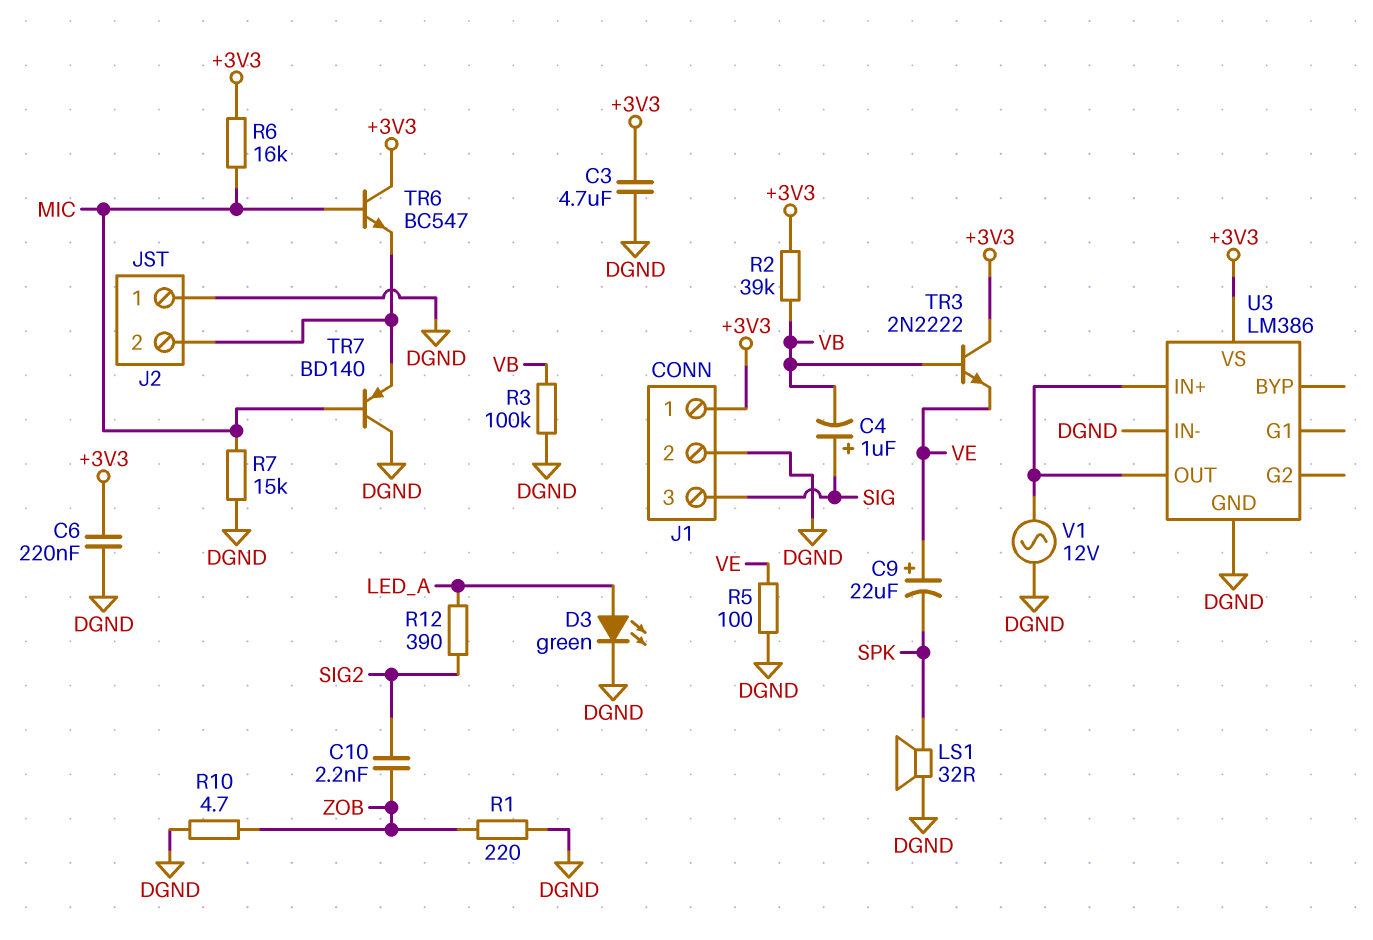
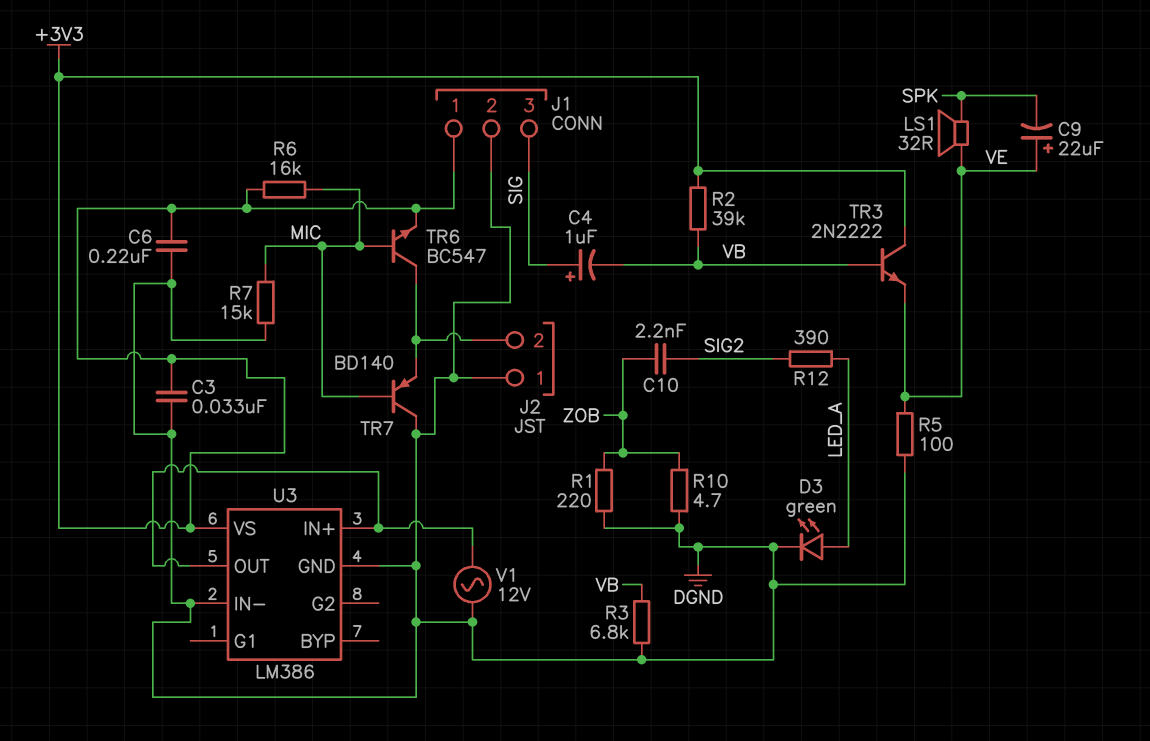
C3: 4.7uF (+3V3, DGND) -> 33nF (+3V3, DGND)
LS1: speaker 32R (DGND, SPK) -> speaker 32R (SPK, VE)
R3: 100k (DGND, VB) -> 6.8k (DGND, VB)
TR6: NPN BC547 (B MIC, C +3V3, E J2/2) -> NPN BC547 (B MIC, C J2/2, E +3V3)

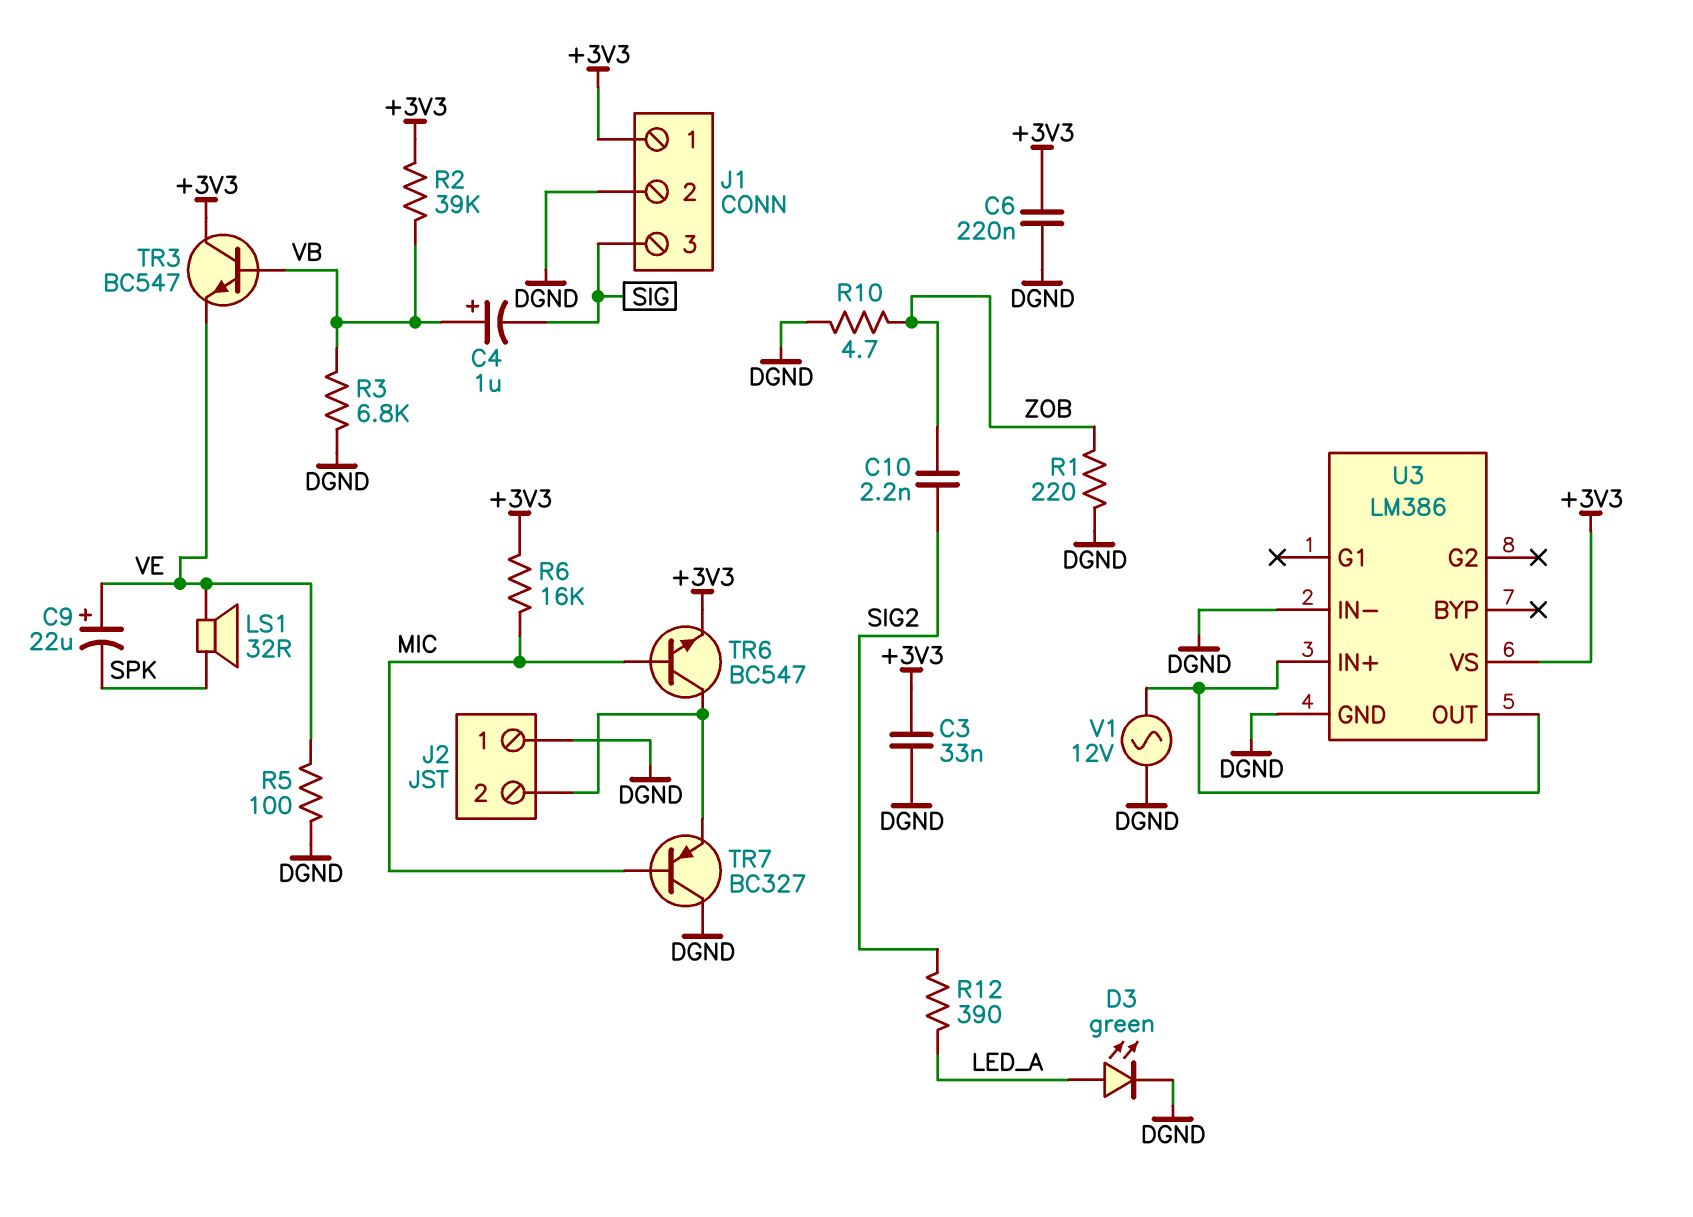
C4: 1uF (plus SIG, minus VB) -> 1uF (plus VB, minus SIG)
R7: 15k (DGND, MIC) -> none
TR3: NPN 2N2222 (B VB, C +3V3, E VE) -> NPN BC547 (B VB, C +3V3, E VE)
TR7: PNP BD140 (B MIC, C DGND, E J2/2) -> PNP BC327 (B MIC, C DGND, E J2/2)

